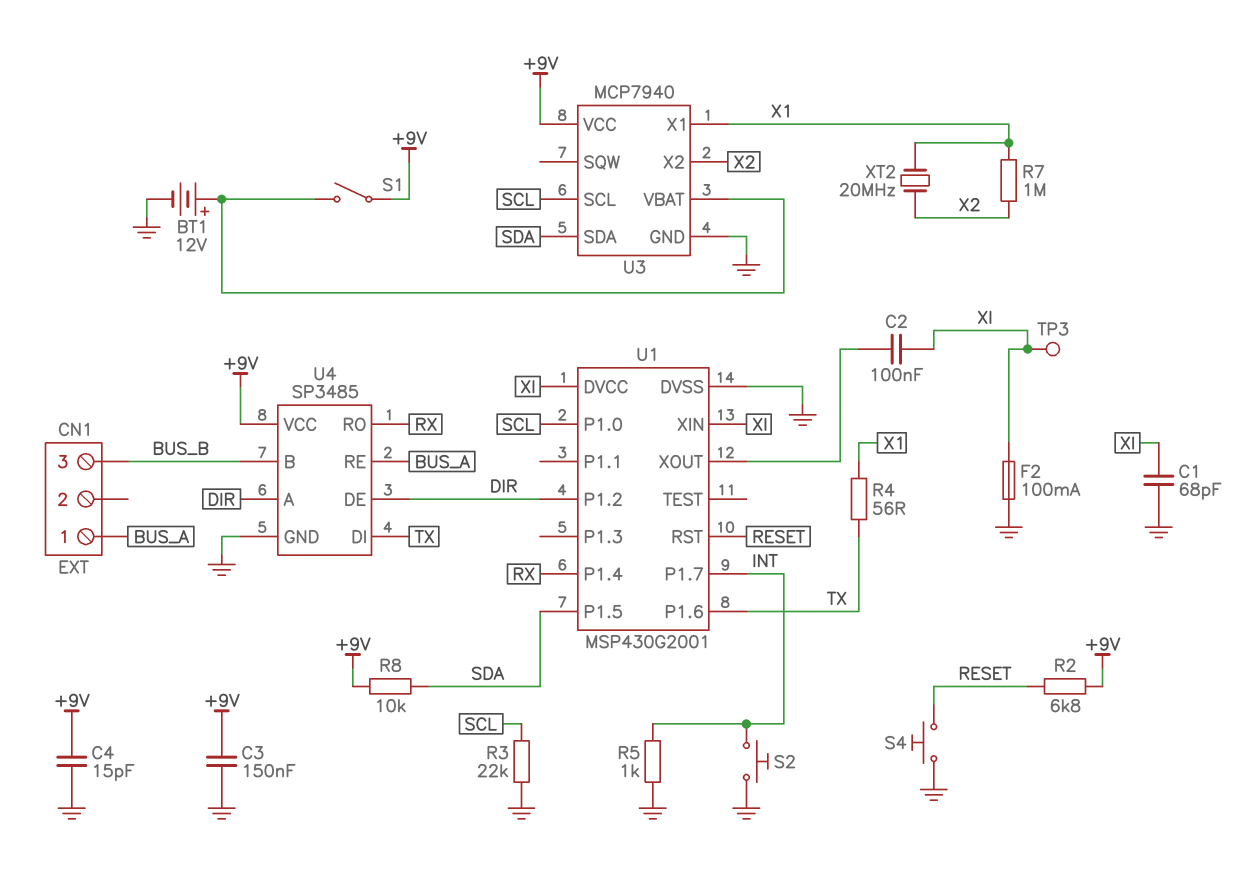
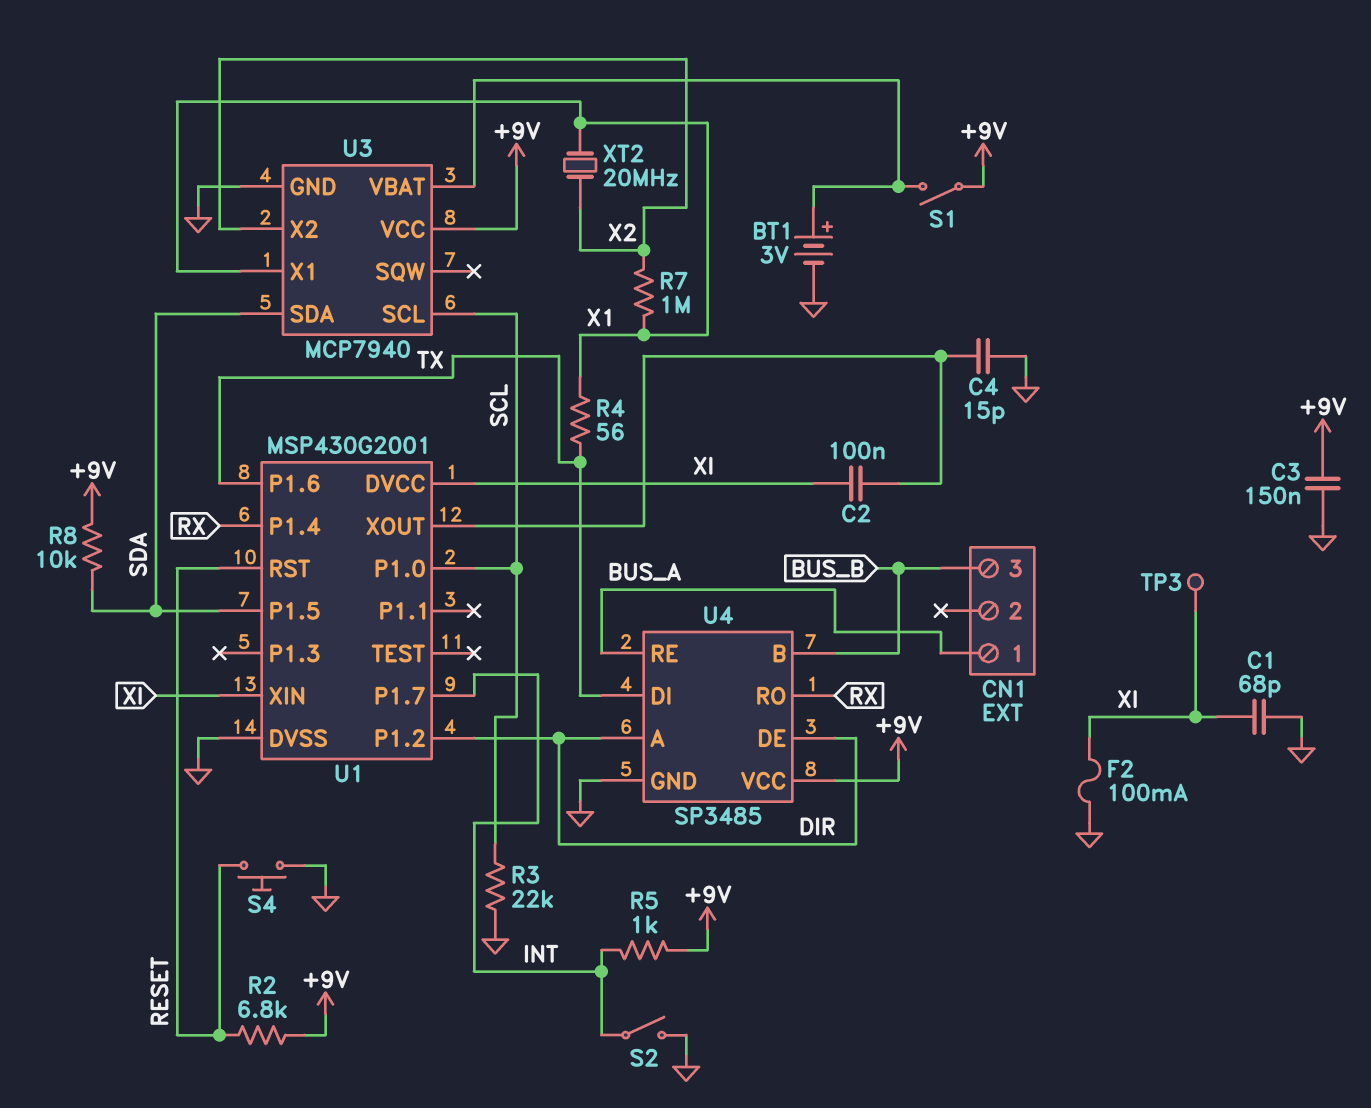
BT1: 12V (plus U3/VBAT, minus GND) -> 3V (plus U3/VBAT, minus GND)
C4: 15pF (+9V, GND) -> 15pF (GND, U1/XOUT)
R5: 1k (GND, INT) -> 1k (+9V, INT)
S2: button (GND, INT) -> switch (GND, INT)

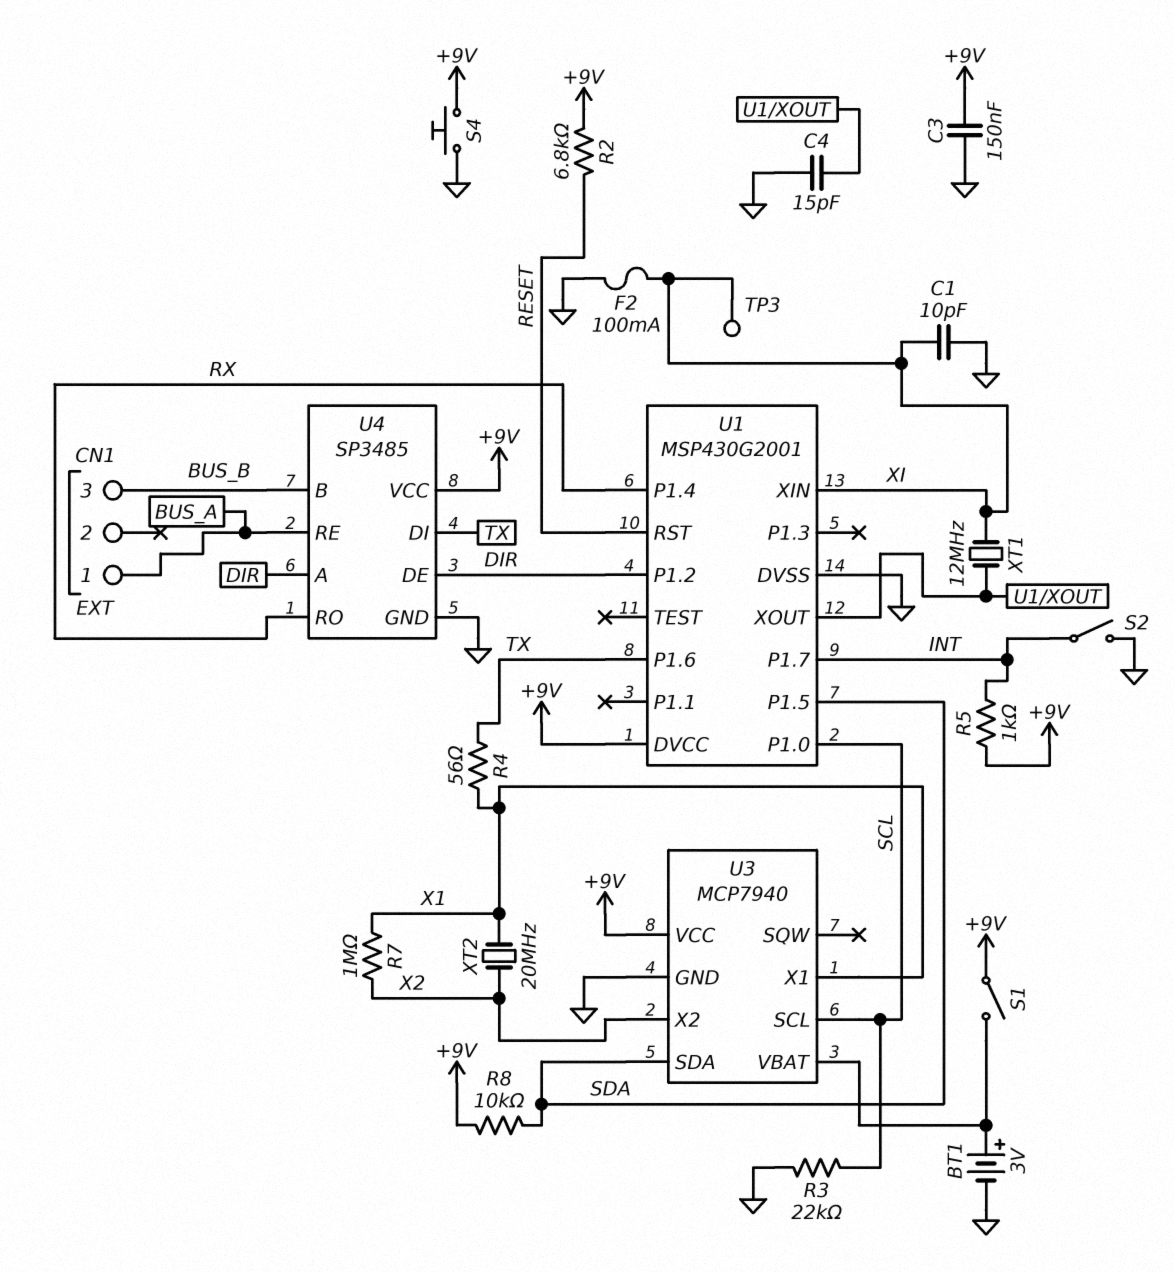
C1: 68pF (GND, XI) -> 10pF (GND, XI)
C2: 100nF (U1/XOUT, XI) -> none
S4: button (GND, RESET) -> button (+9V, GND)
U1 pin DVCC: XI -> +9V
XT1: none -> 12MHz (U1/XOUT, XI)

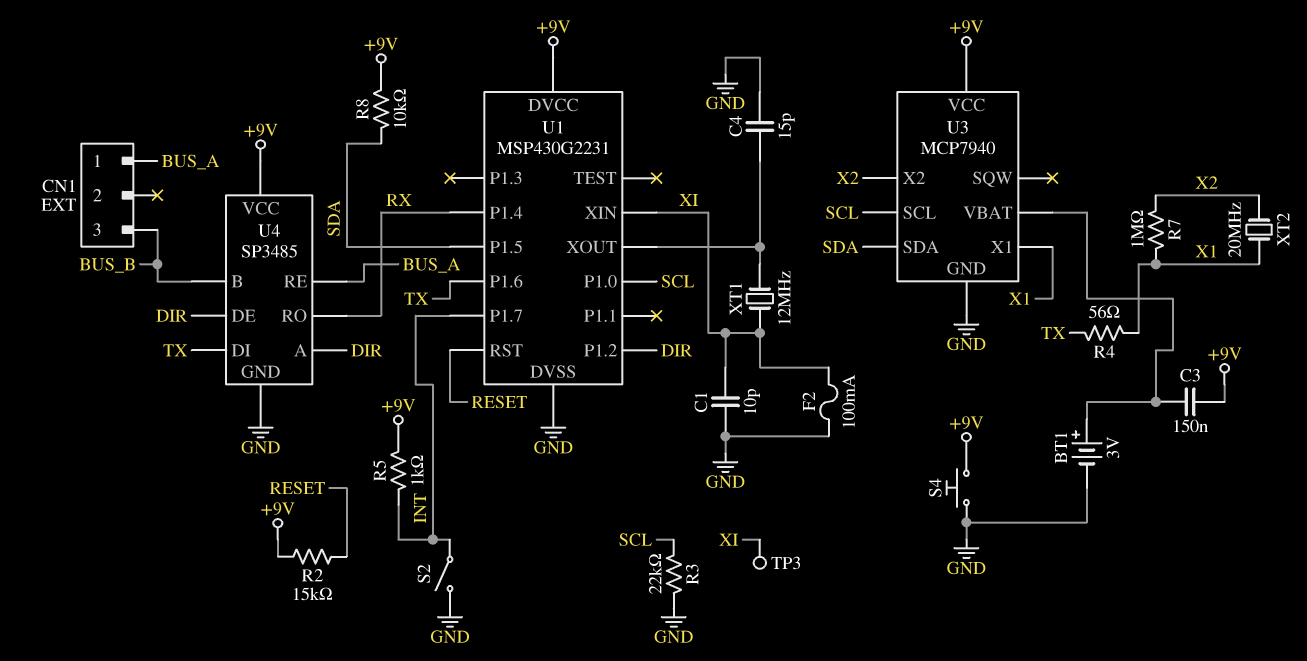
C3: 150nF (+9V, GND) -> 150nF (+9V, U3/VBAT)
R2: 6.8k (+9V, RESET) -> 15k (+9V, RESET)
S1: switch (+9V, U3/VBAT) -> none
U1: MSP430G2001 -> MSP430G2231

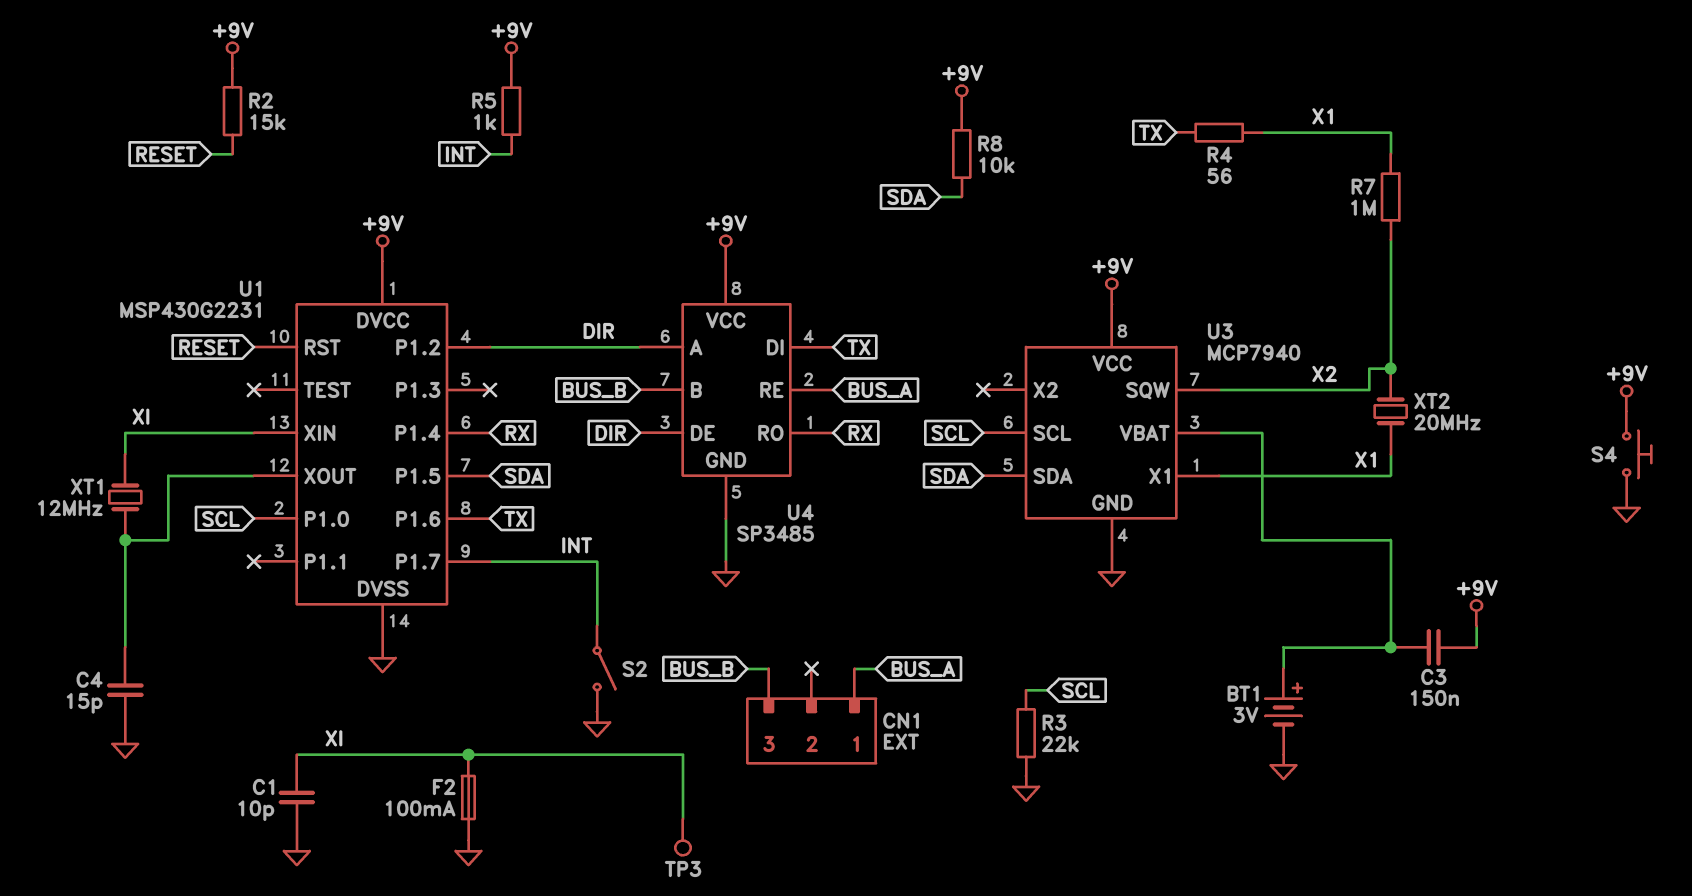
U3 pin SQW: none -> X2
U3 pin X2: X2 -> none

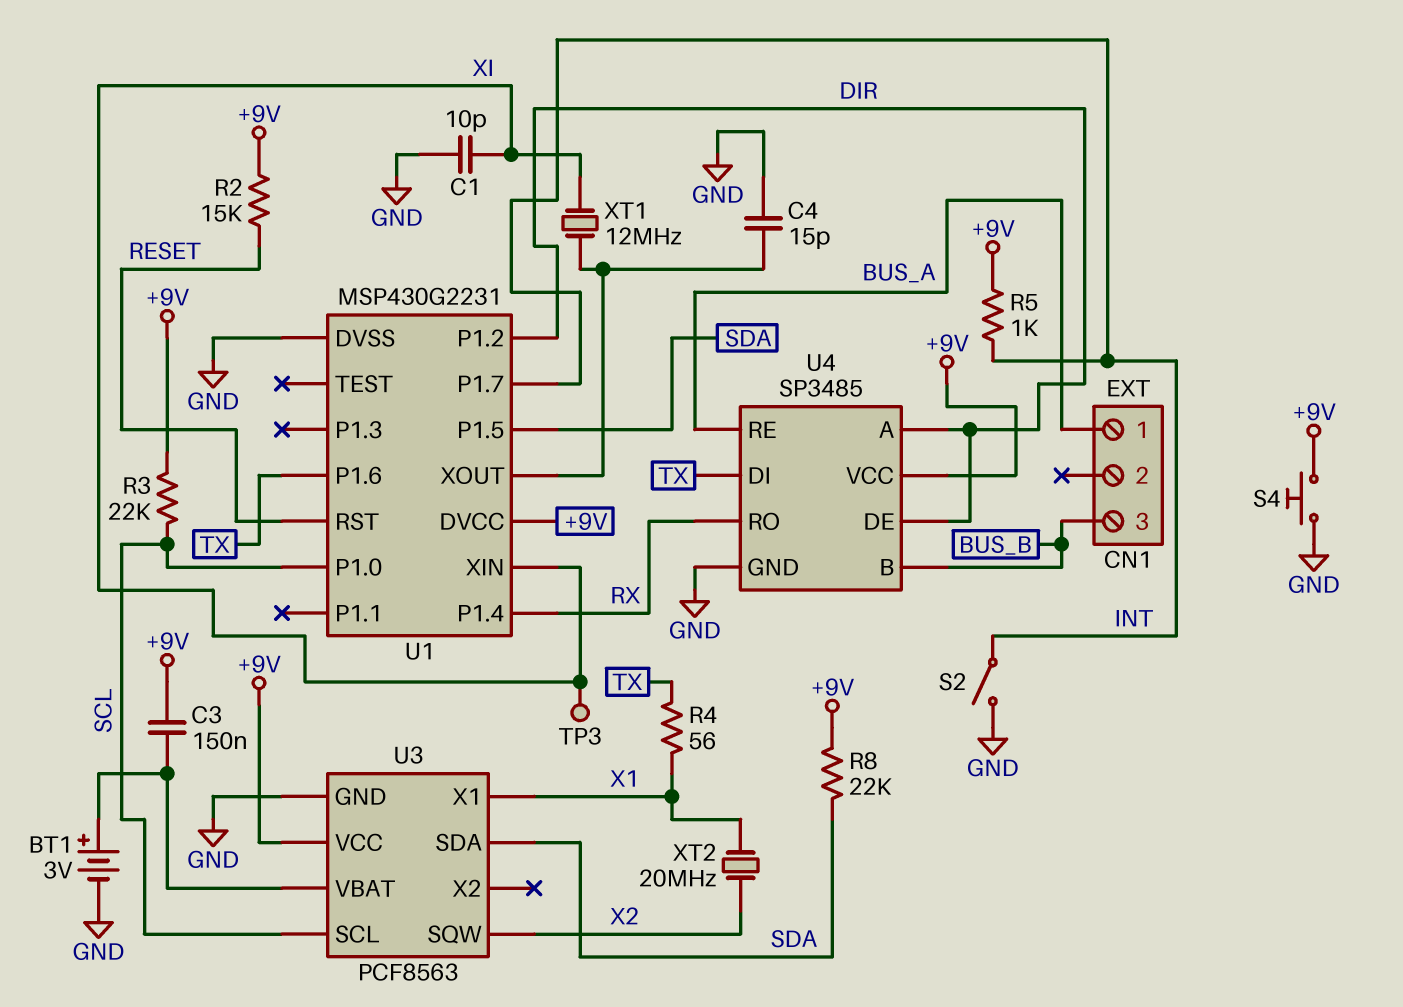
F2: 100mA (GND, XI) -> none
R3: 22k (GND, SCL) -> 22k (+9V, SCL)
R7: 1M (X1, X2) -> none
R8: 10k (+9V, SDA) -> 22k (+9V, SDA)
U3: MCP7940 -> PCF8563

